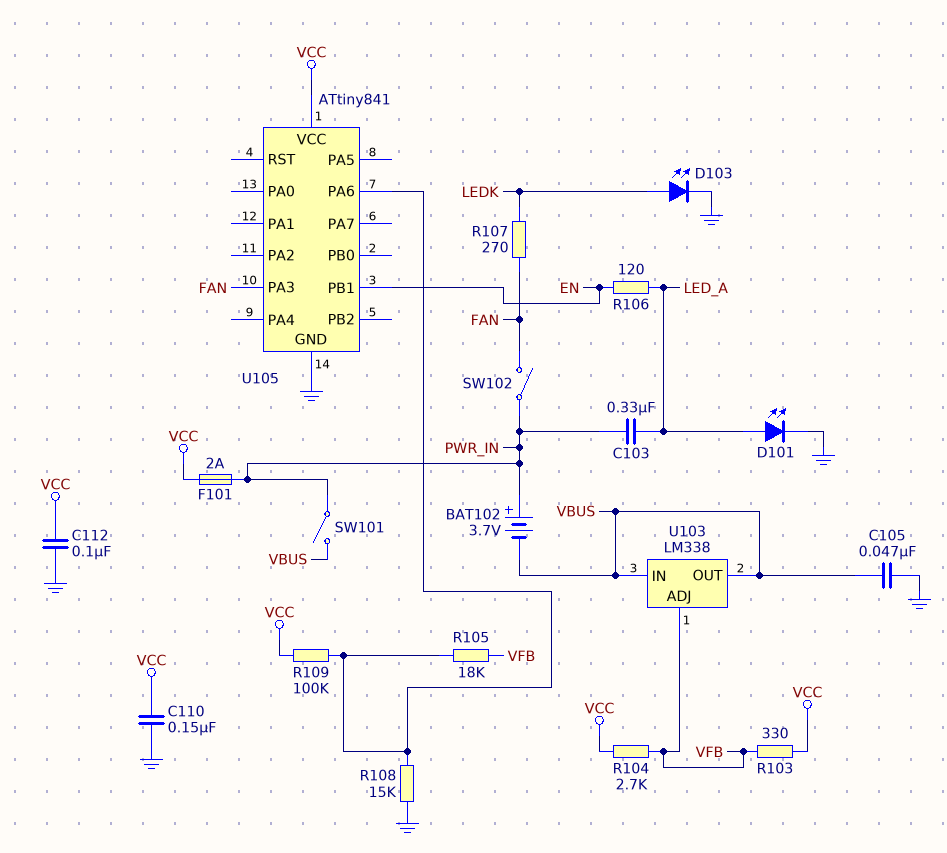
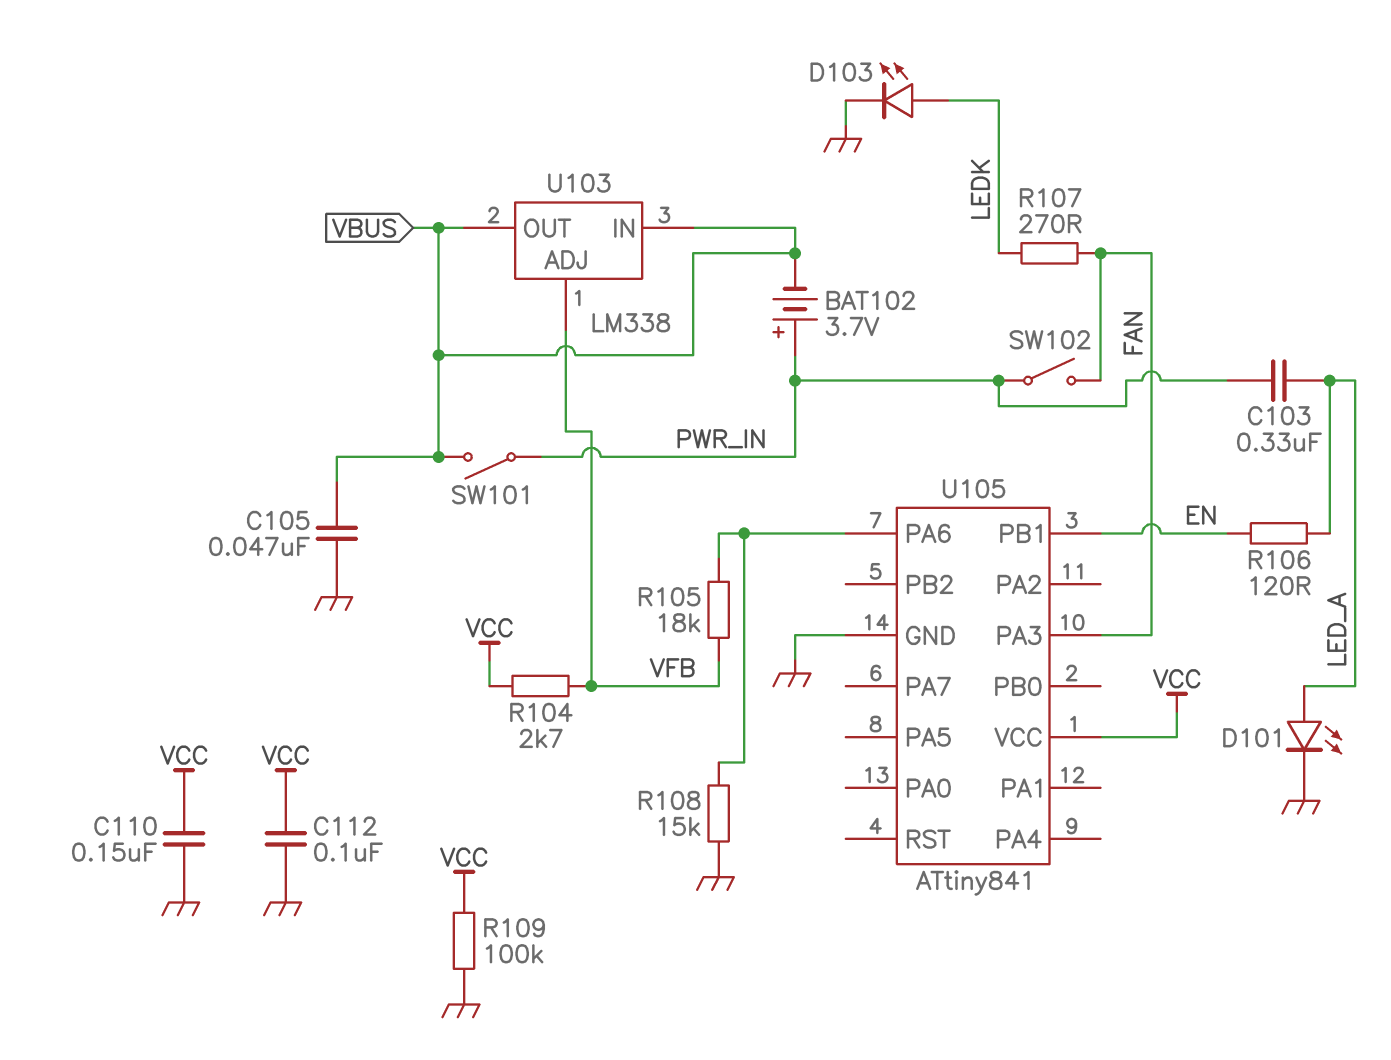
F101: 2A (PWR_IN, VCC) -> none
R103: 330 (VCC, VFB) -> none
R109: 100k (U105/PA6, VCC) -> 100k (GND, VCC)

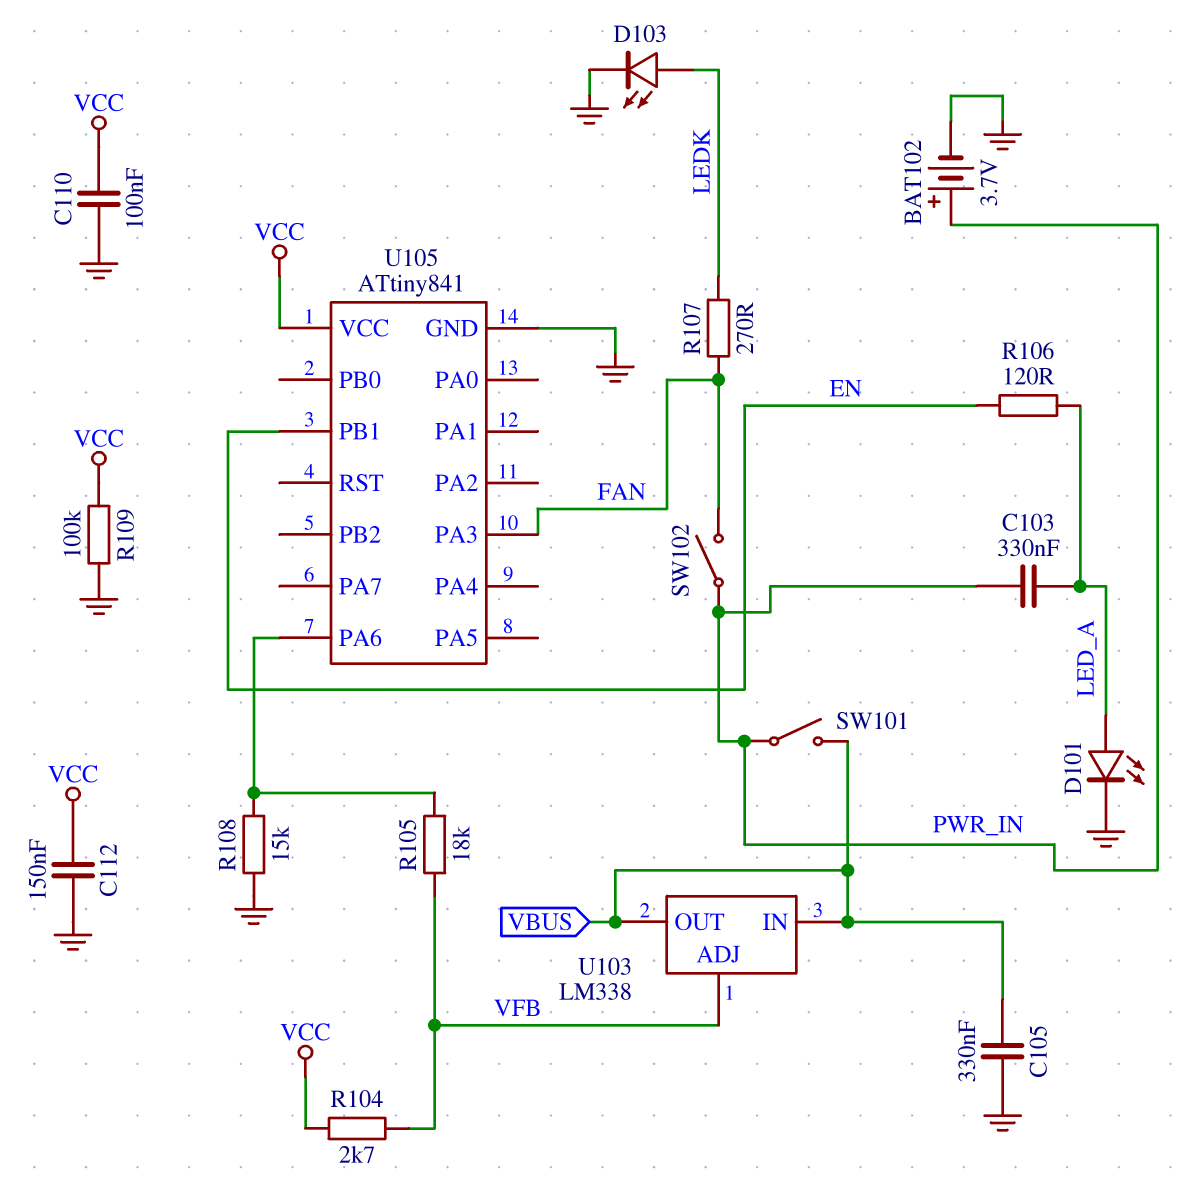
BAT102: 3.7V (plus PWR_IN, minus VBUS) -> 3.7V (plus PWR_IN, minus GND)
C105: 47nF (GND, VBUS) -> 330nF (GND, VBUS)
C110: 150nF (GND, VCC) -> 100nF (GND, VCC)
C112: 100nF (GND, VCC) -> 150nF (GND, VCC)

